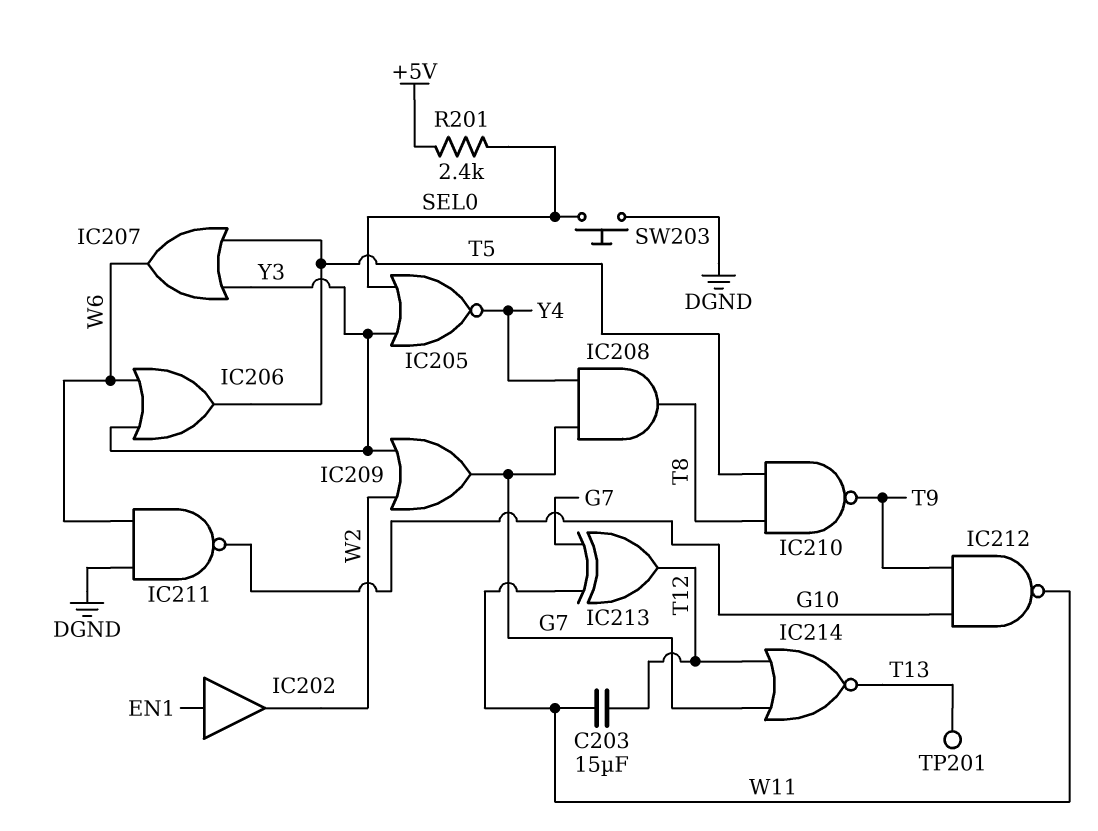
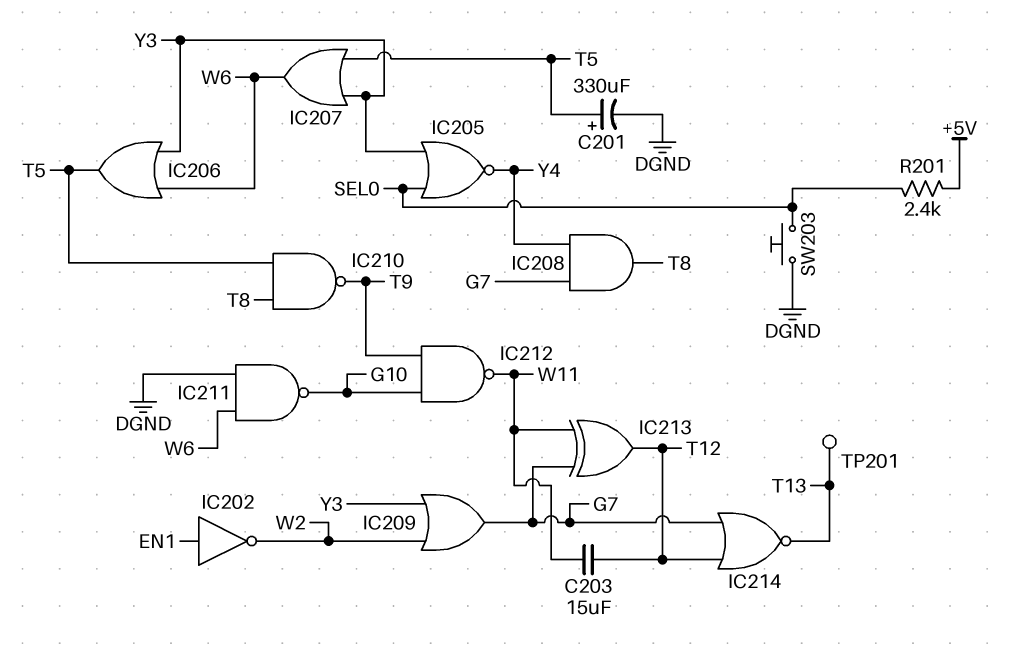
C201: none -> 330uF (plus T5, minus DGND)
IC202: buffer (in EN1, out W2) -> NOT (in EN1, out W2)

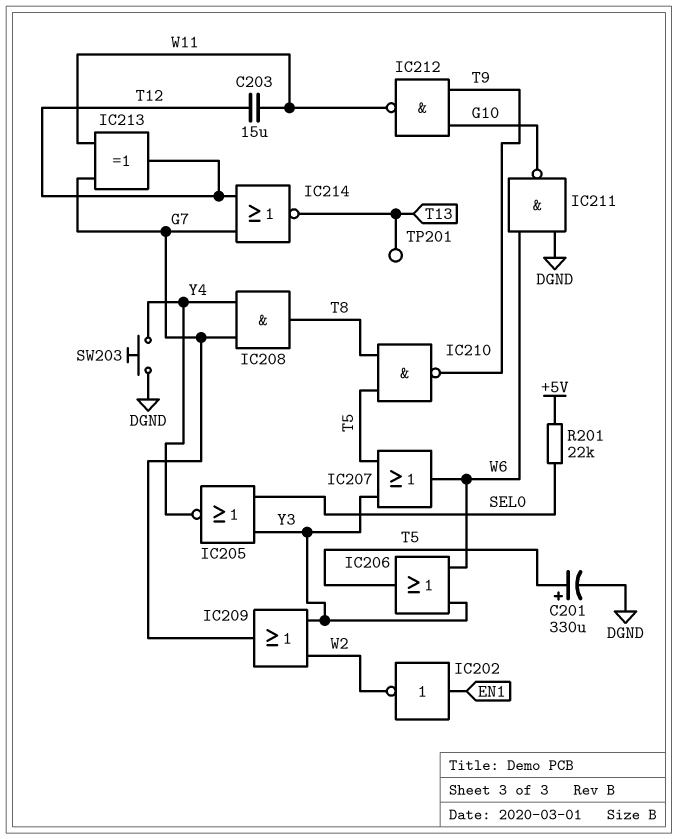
R201: 2.4k (+5V, SEL0) -> 22k (+5V, SEL0)
SW203: button (DGND, SEL0) -> button (DGND, Y4)

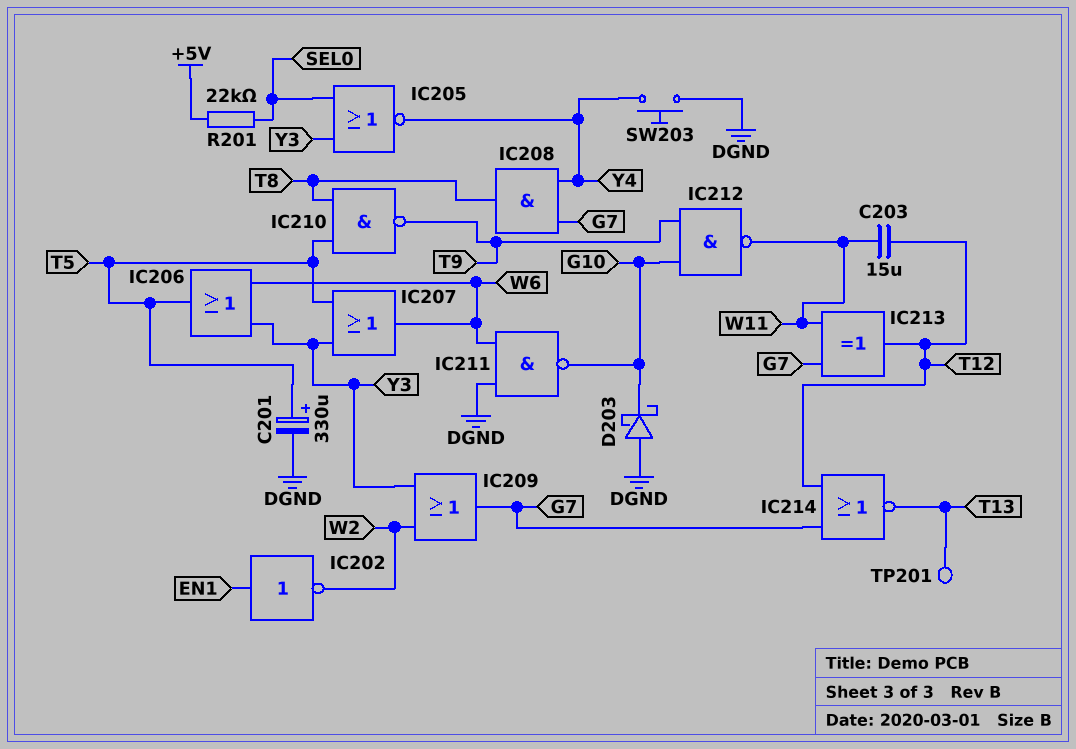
D203: none -> schottky (A DGND, K G10)

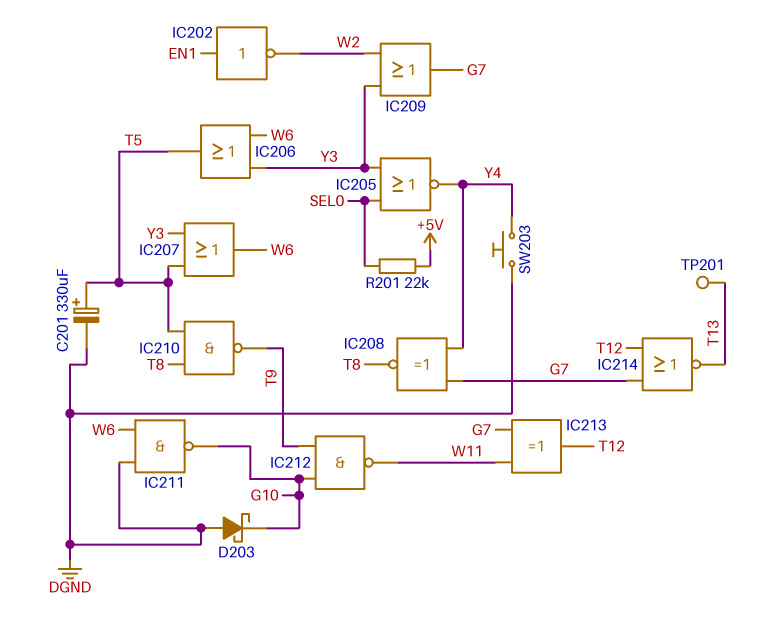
C203: 15uF (T12, W11) -> none
IC208: AND (in G7, in Y4, out T8) -> XNOR (in G7, in Y4, out T8)

